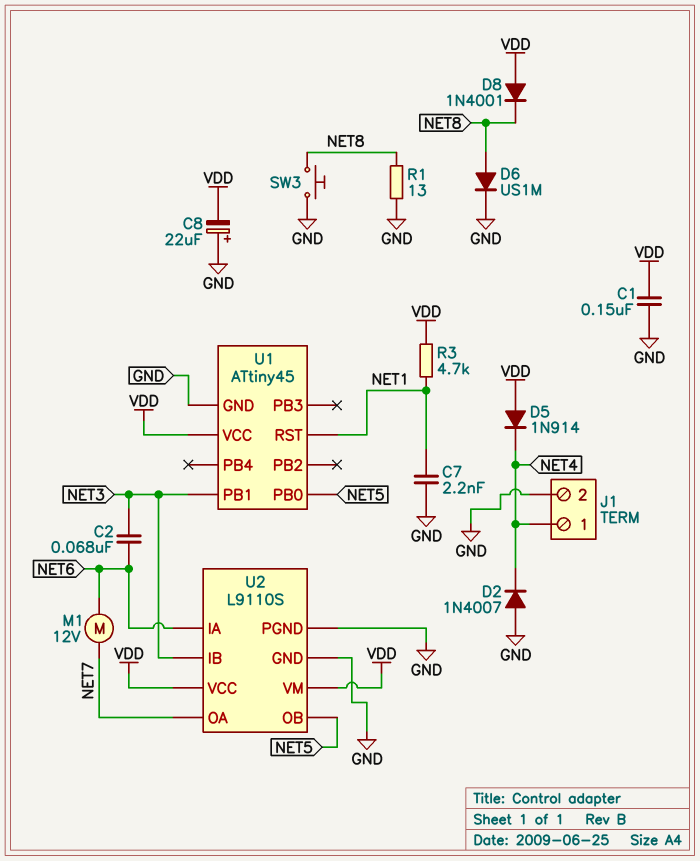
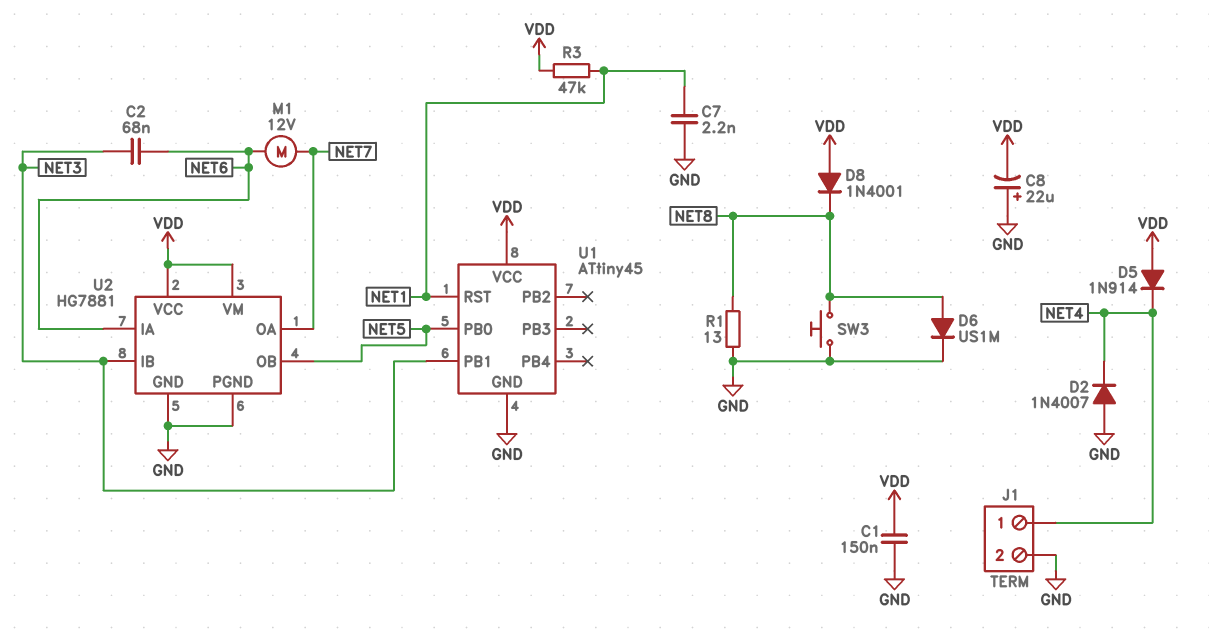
R3: 4.7k (NET1, VDD) -> 47k (NET1, VDD)
U2: L9110S -> HG7881

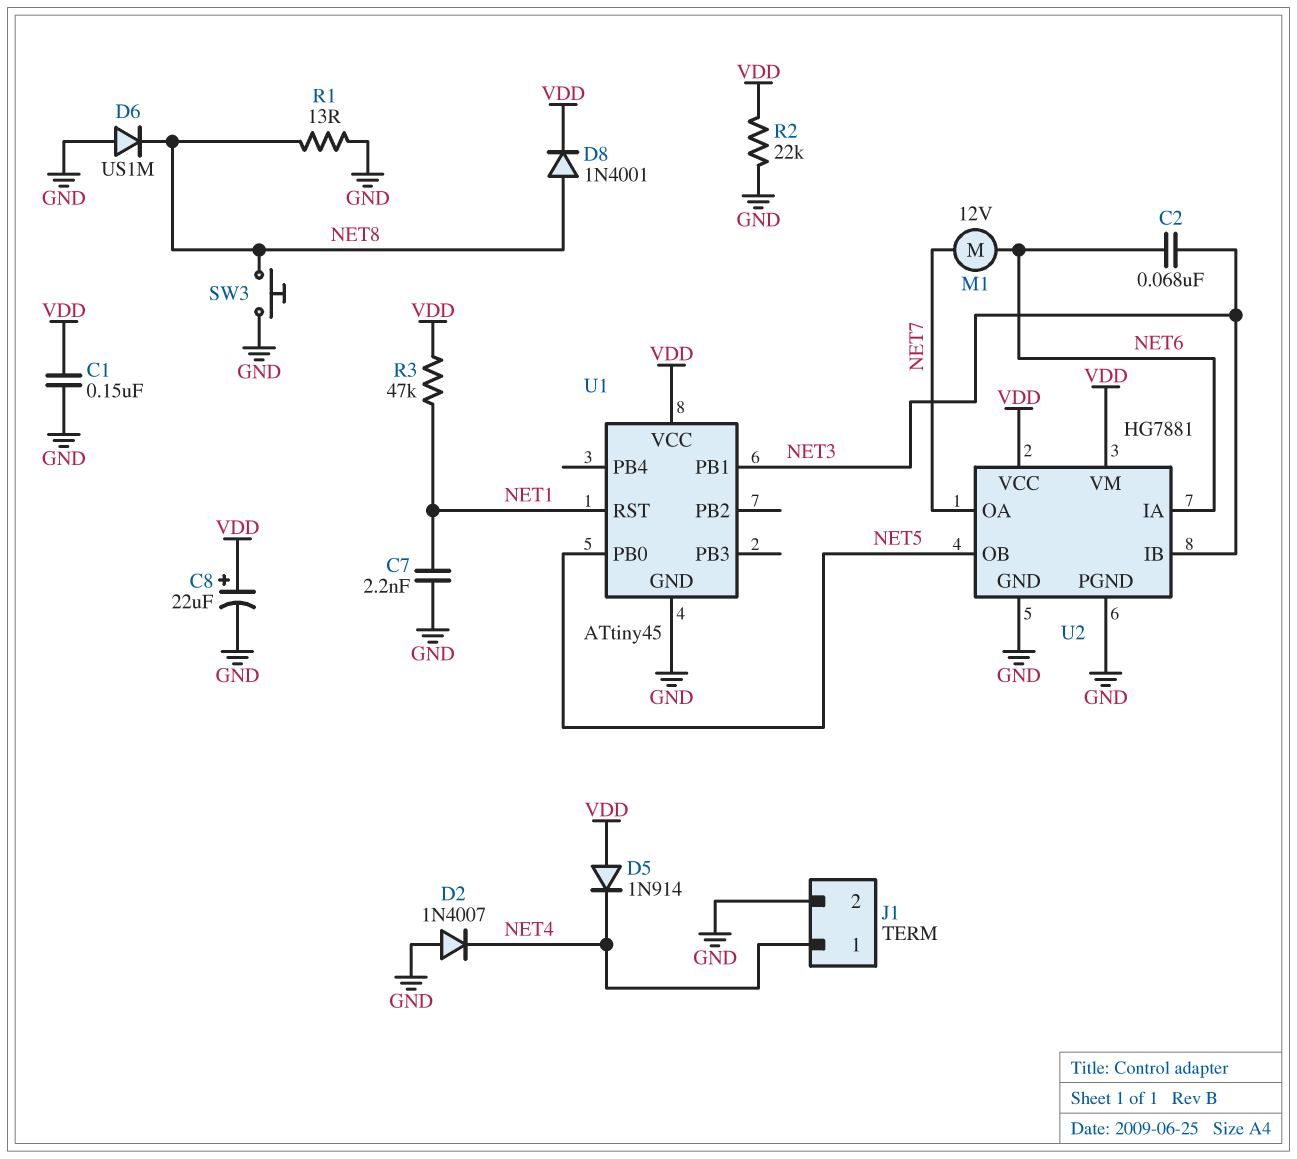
C8: 22uF (plus GND, minus VDD) -> 22uF (plus VDD, minus GND)
D6: diode US1M (A NET8, K GND) -> diode US1M (A GND, K NET8)
D8: diode 1N4001 (A VDD, K NET8) -> diode 1N4001 (A NET8, K VDD)
R2: none -> 22k (GND, VDD)

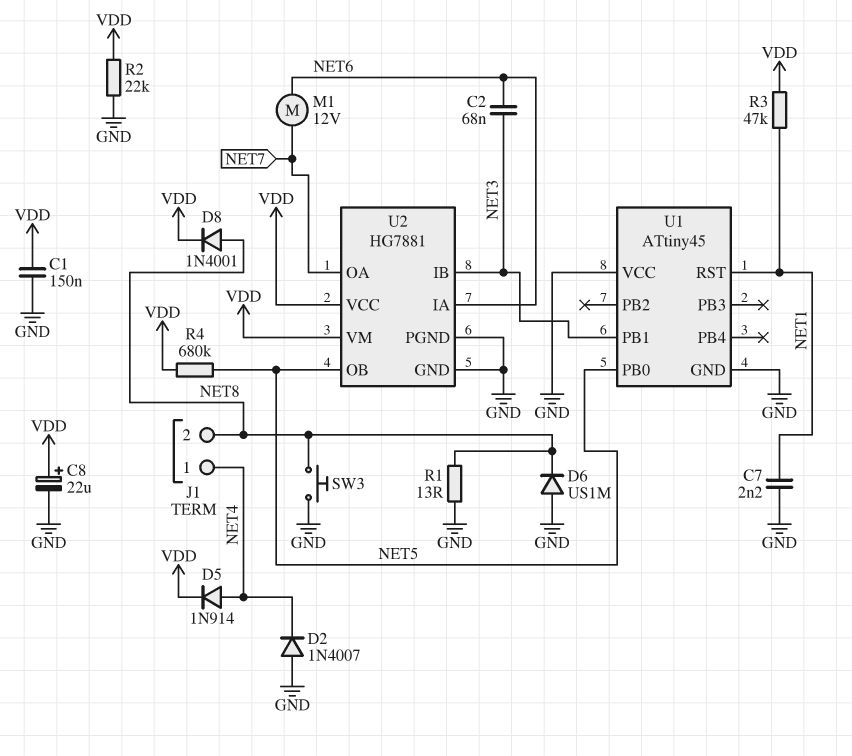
D5: diode 1N914 (A VDD, K NET4) -> diode 1N914 (A NET4, K VDD)
J1 pin 2: GND -> NET8
R4: none -> 680k (NET5, VDD)
U1 pin VCC: VDD -> GND

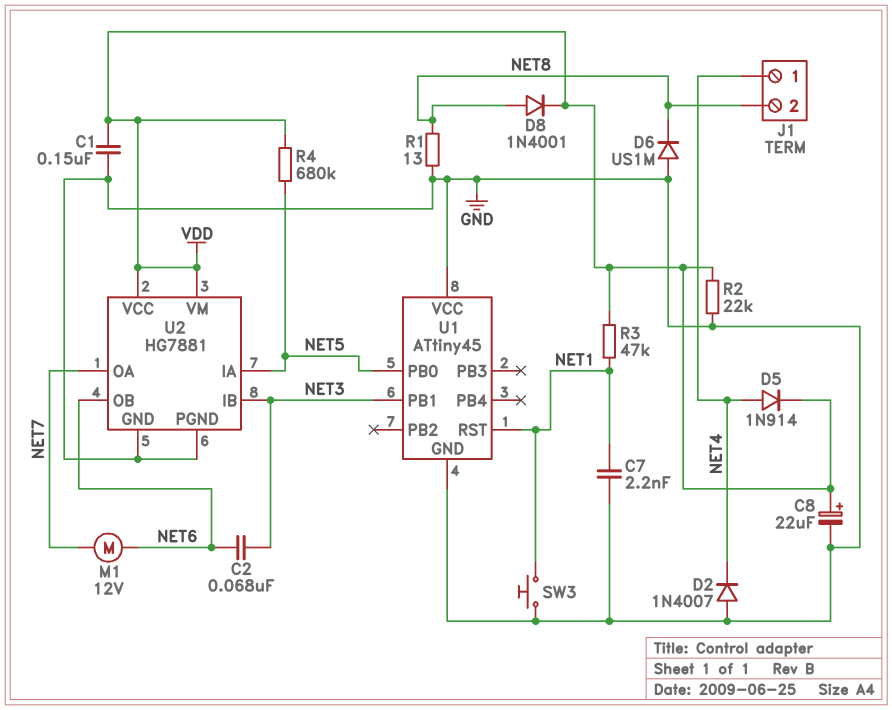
SW3: button (GND, NET8) -> button (GND, NET1)
U2 pin IA: NET6 -> NET5
U2 pin OB: NET5 -> NET6

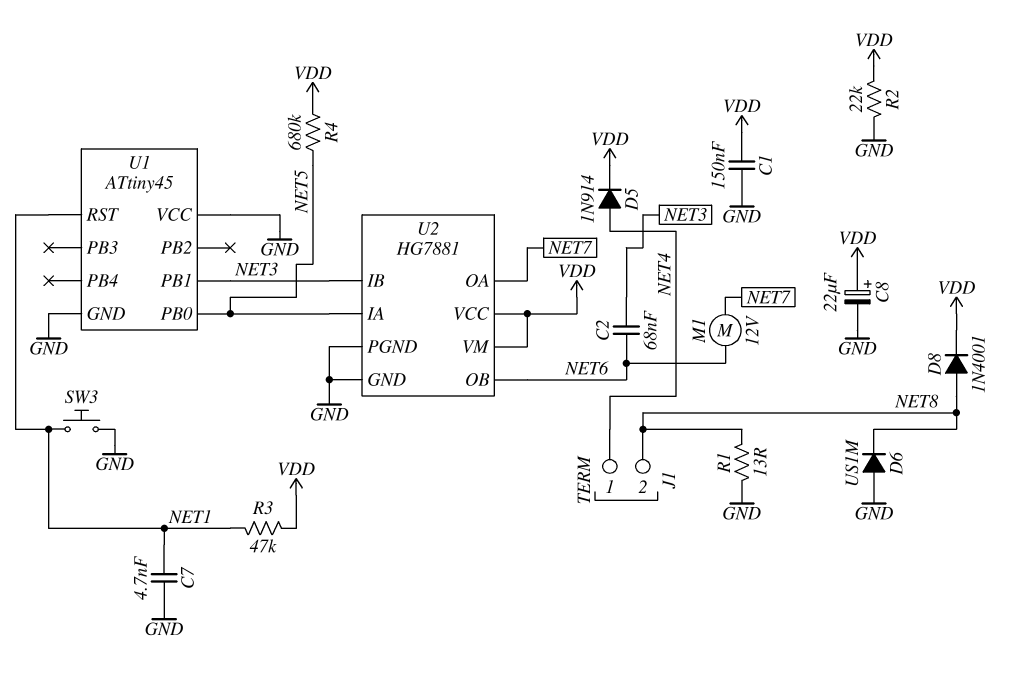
C7: 2.2nF (GND, NET1) -> 4.7nF (GND, NET1)
D2: diode 1N4007 (A GND, K NET4) -> none

